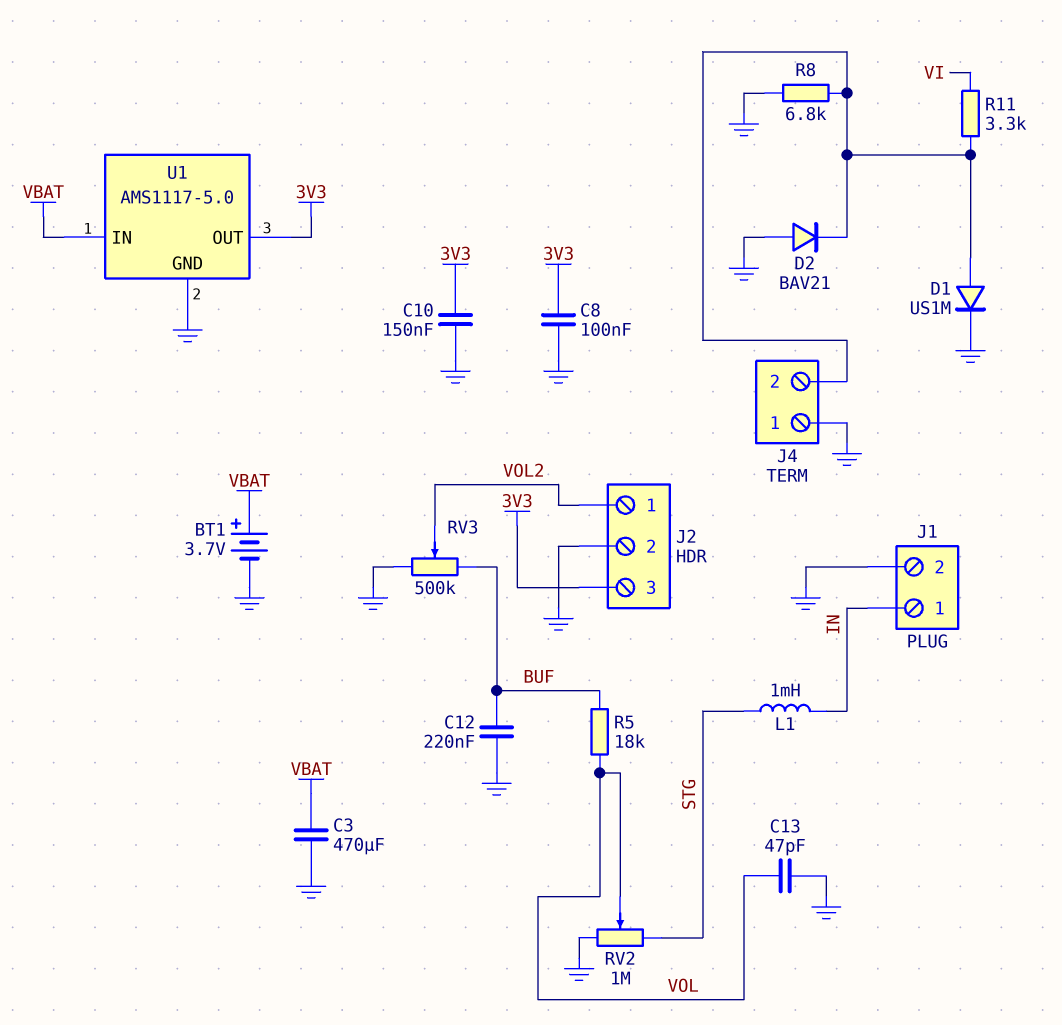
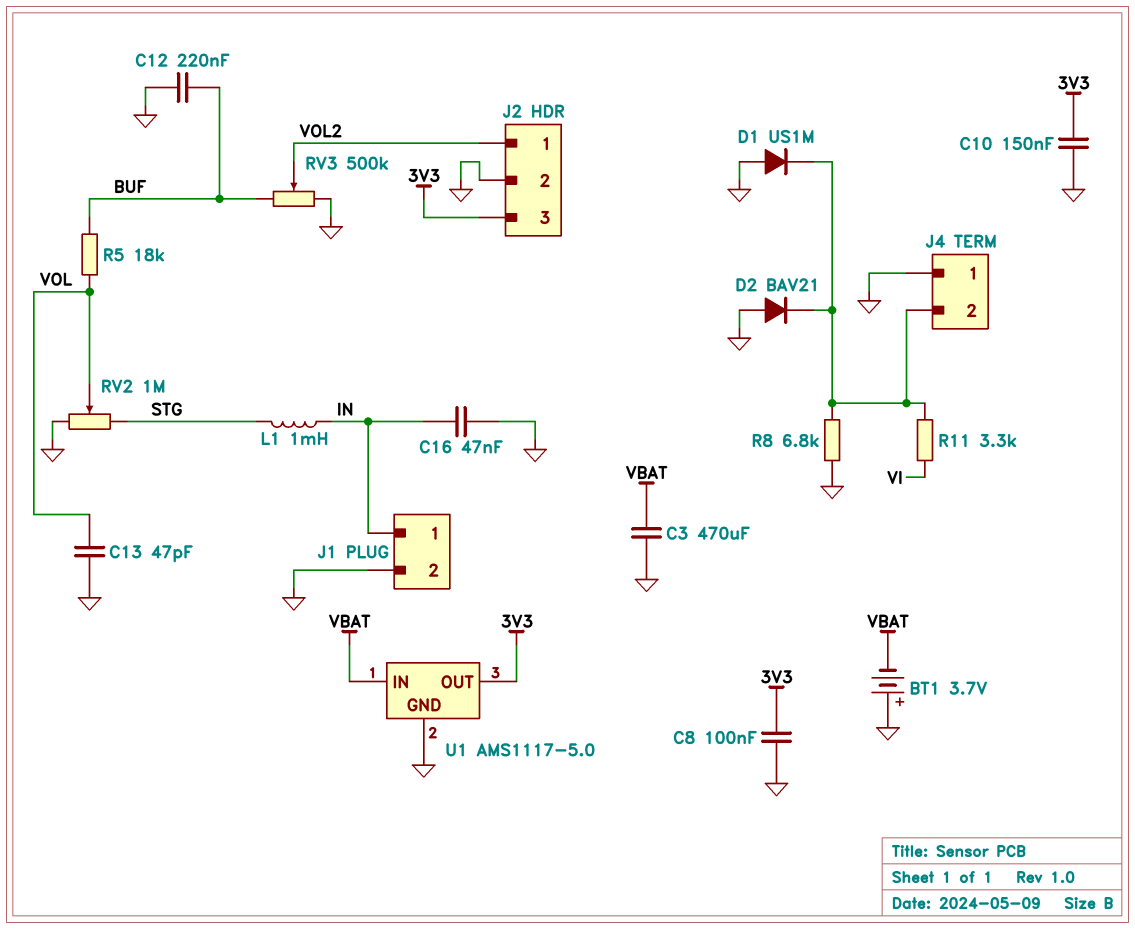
BT1: 3.7V (plus VBAT, minus GND) -> 3.7V (plus GND, minus VBAT)
C16: none -> 47nF (GND, IN)
D1: diode US1M (A J4/2, K GND) -> diode US1M (A GND, K J4/2)

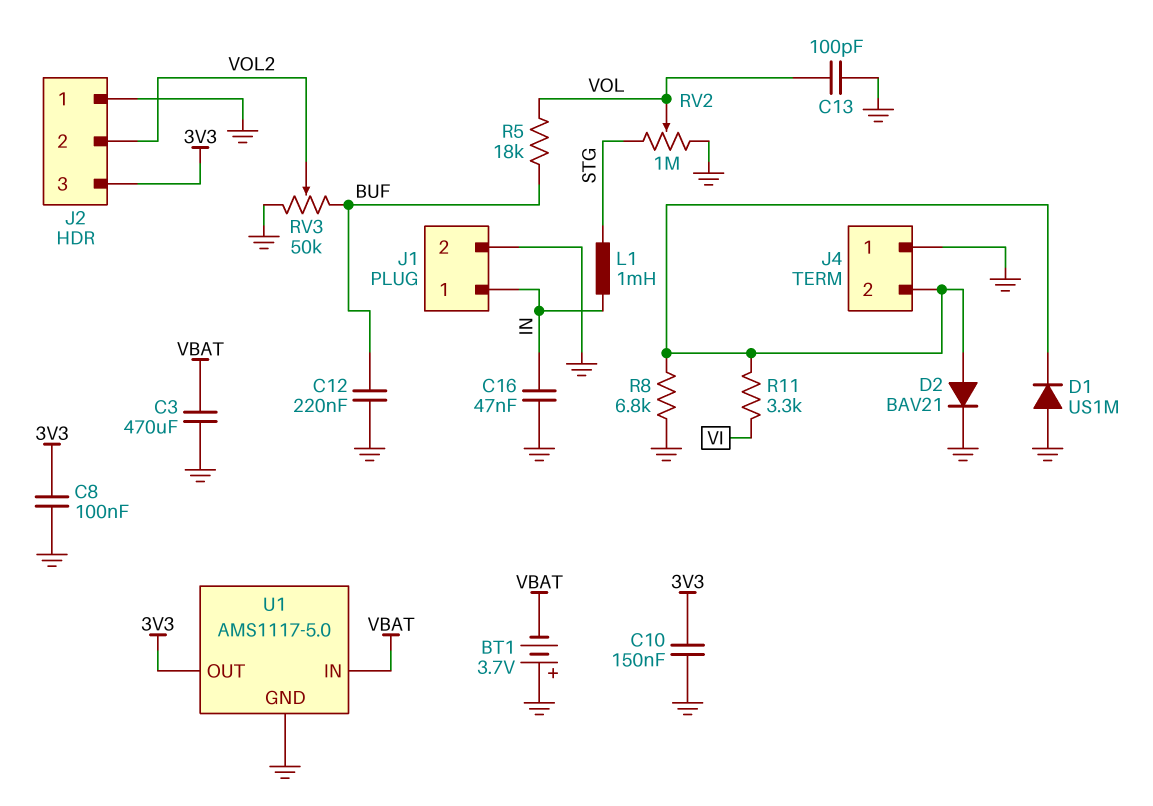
C13: 47pF (GND, VOL) -> 100pF (GND, VOL)
D2: diode BAV21 (A GND, K J4/2) -> diode BAV21 (A J4/2, K GND)
J2 pin 1: VOL2 -> GND
J2 pin 2: GND -> VOL2
RV3: 500k (BUF, GND, wiper VOL2) -> 50k (BUF, GND, wiper VOL2)

